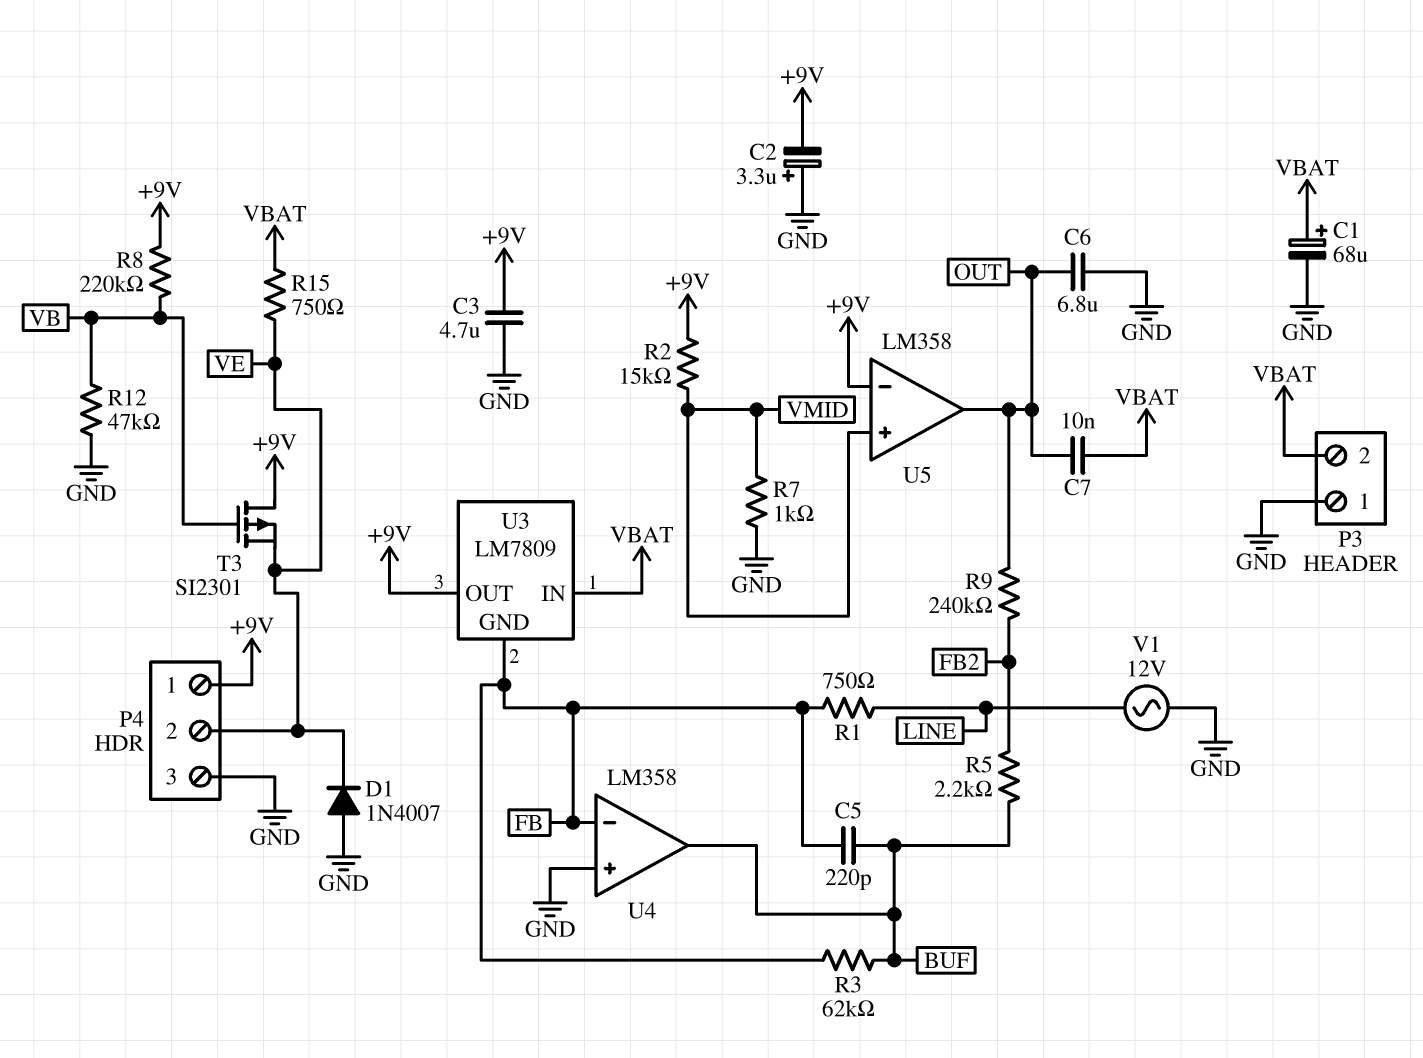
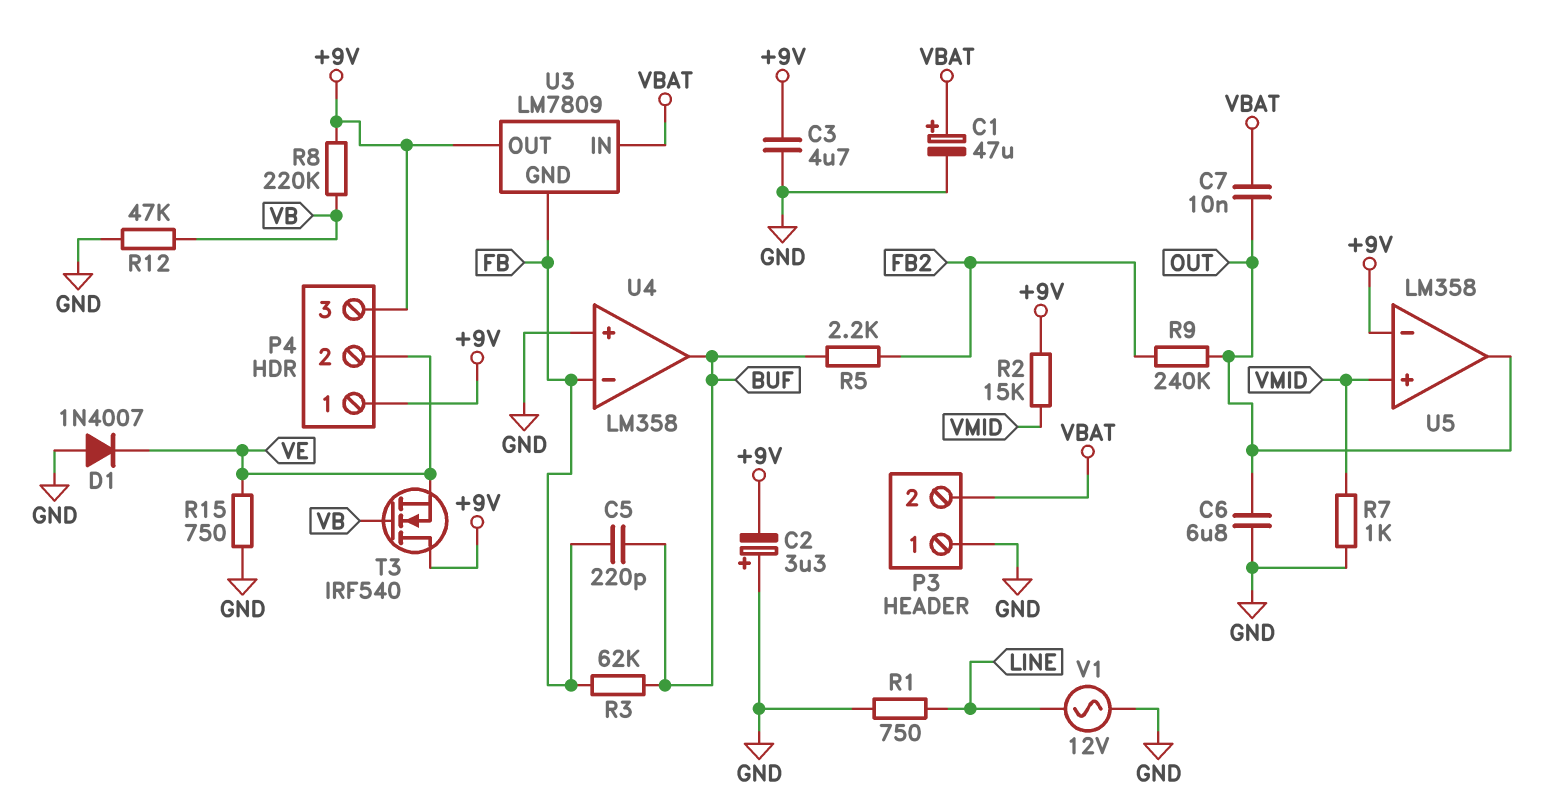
C1: 68uF (plus VBAT, minus GND) -> 47uF (plus VBAT, minus GND)
P4 pin 3: GND -> +9V
R1: 750 (FB, LINE) -> 750 (GND, LINE)
R15: 750 (VBAT, VE) -> 750 (GND, VE)
T3: PMOS SI2301 (G VB, D +9V, S VE) -> NMOS IRF540 (G VB, D +9V, S VE)

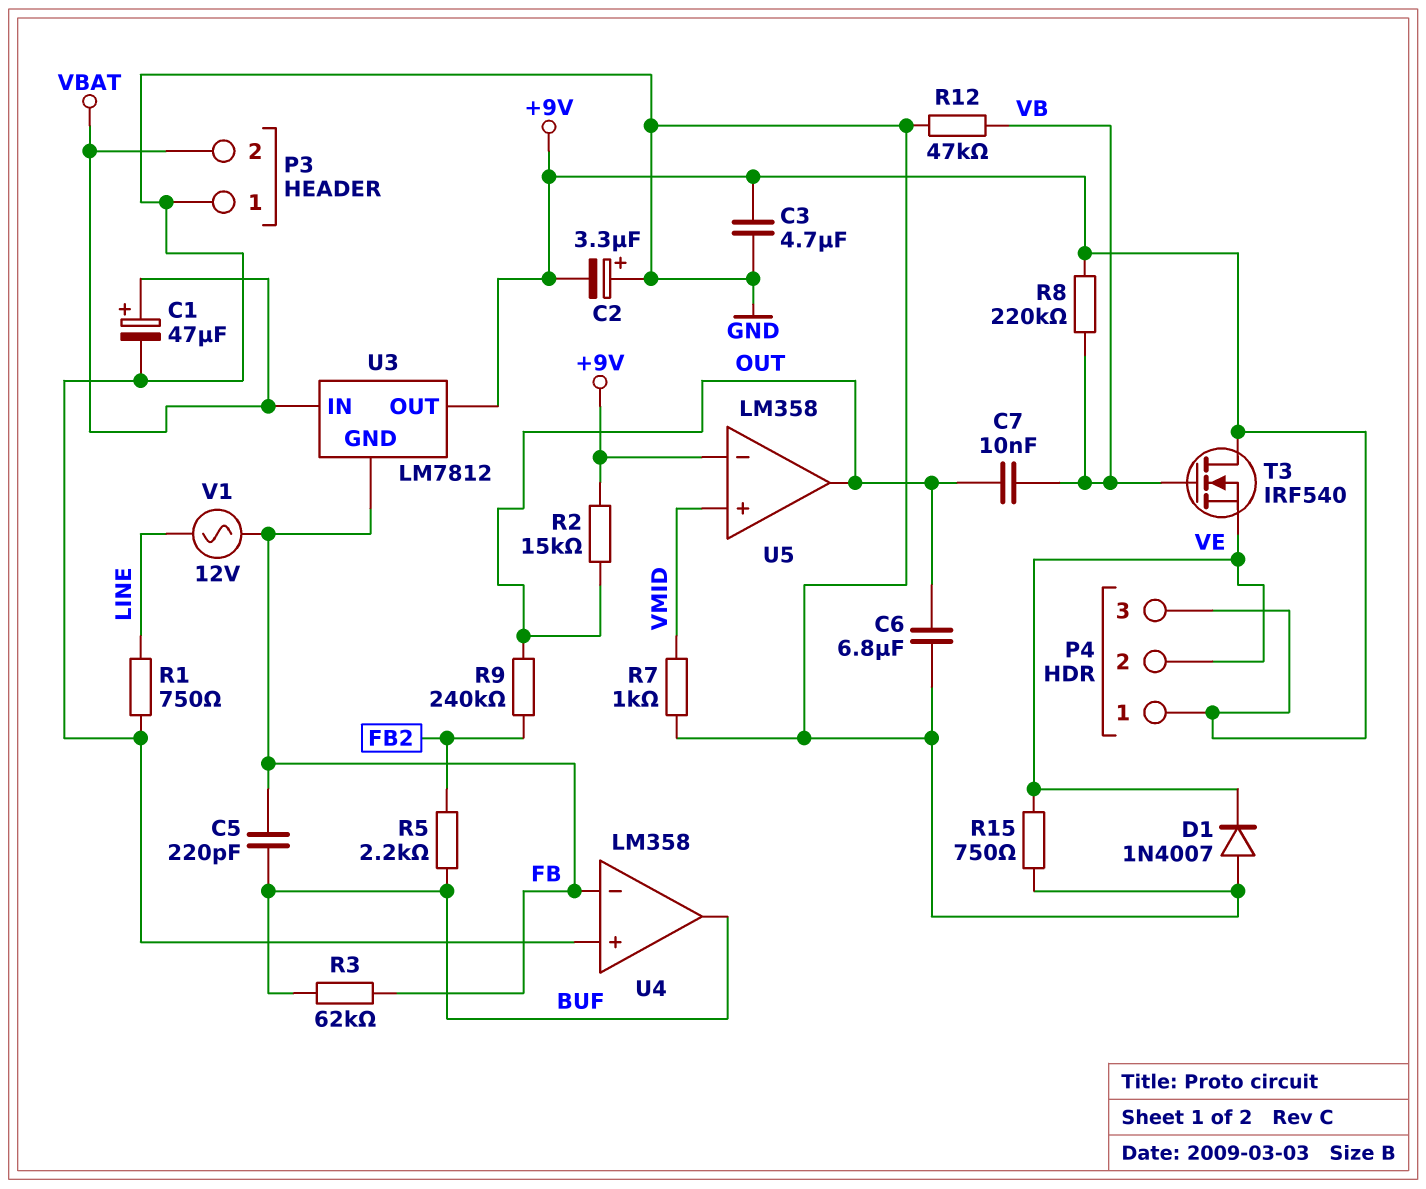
C7: 10nF (OUT, VBAT) -> 10nF (OUT, VB)
R2: 15k (+9V, VMID) -> 15k (+9V, OUT)
U3: LM7809 -> LM7812
V1: AC 12V (GND, LINE) -> AC 12V (FB, LINE)

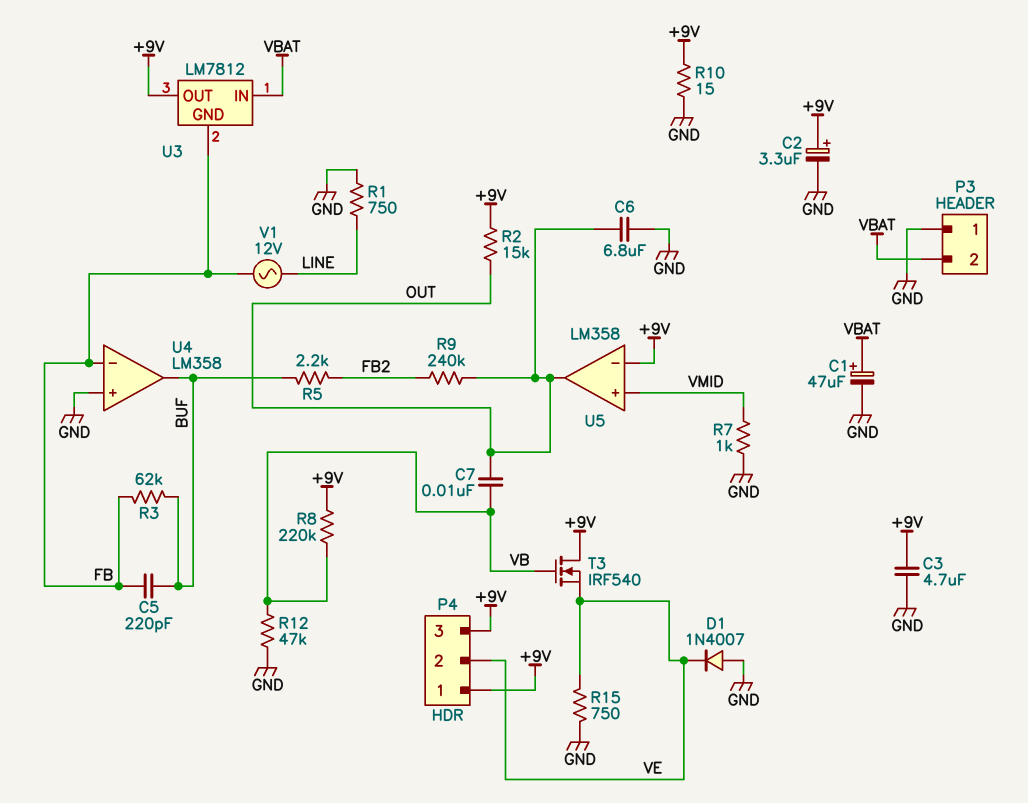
C2: 3.3uF (plus GND, minus +9V) -> 3.3uF (plus +9V, minus GND)
R10: none -> 15 (+9V, GND)

